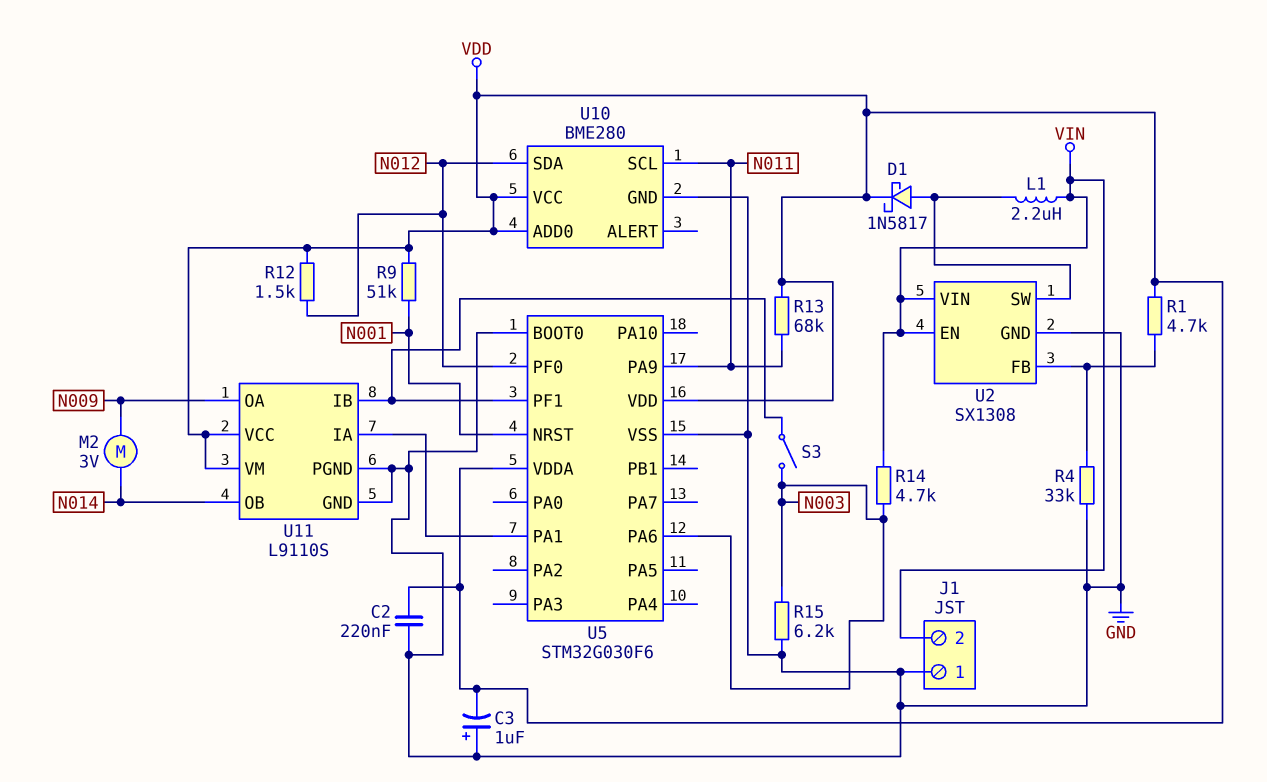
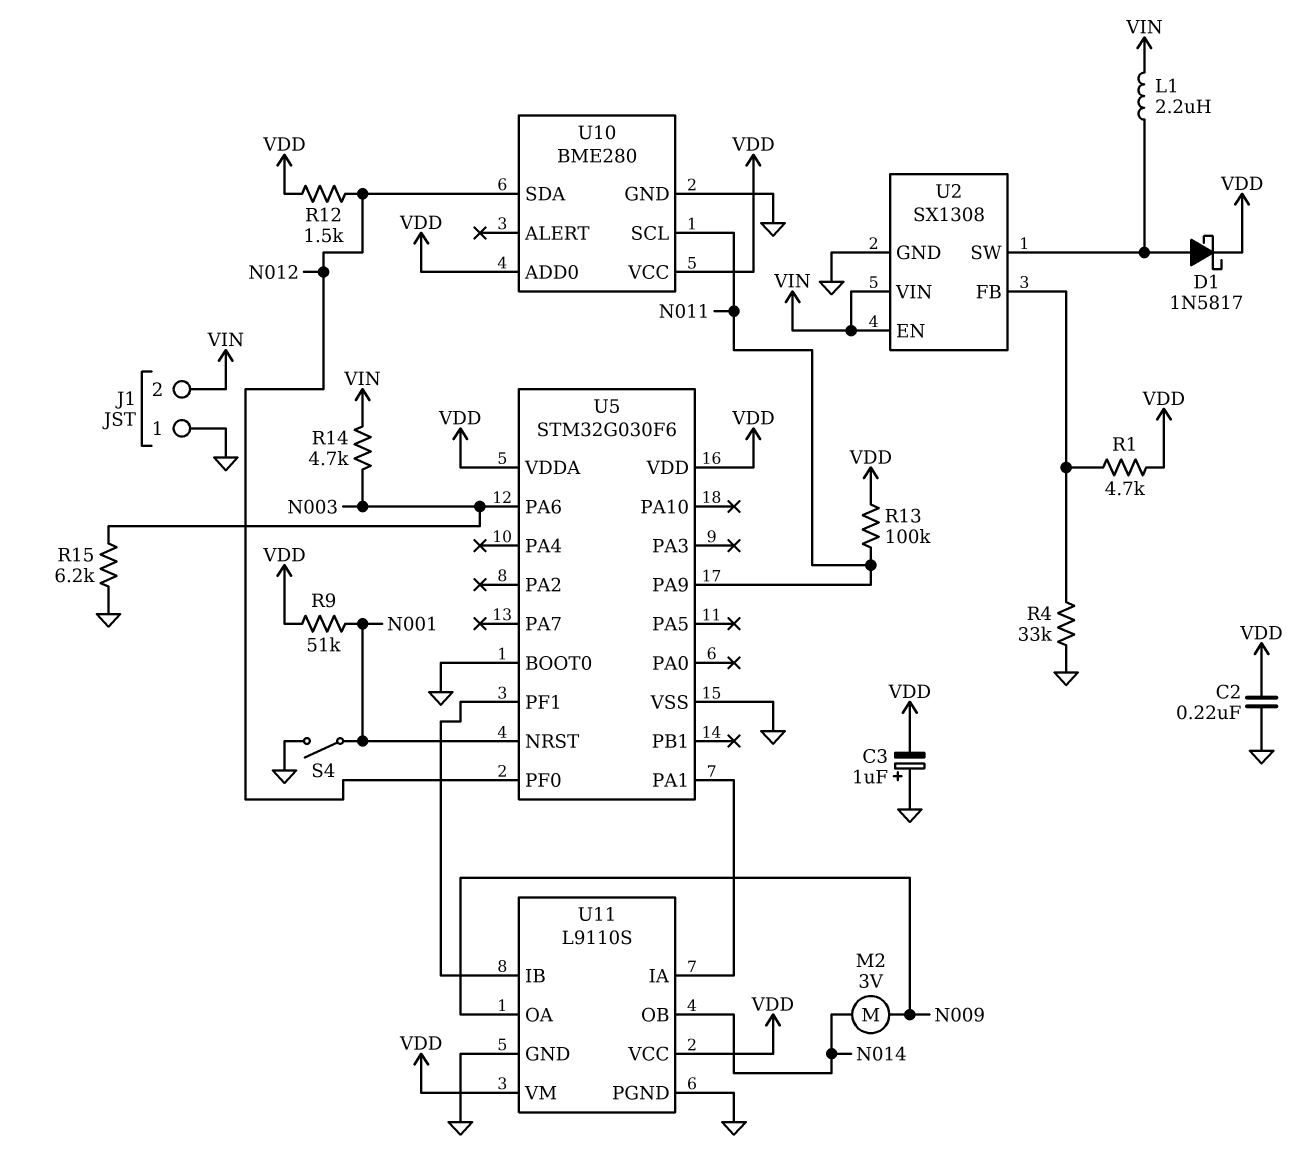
R13: 68k (N011, VDD) -> 100k (N011, VDD)
S3: switch (N003, U5/PF1) -> none
S4: none -> switch (GND, N001)

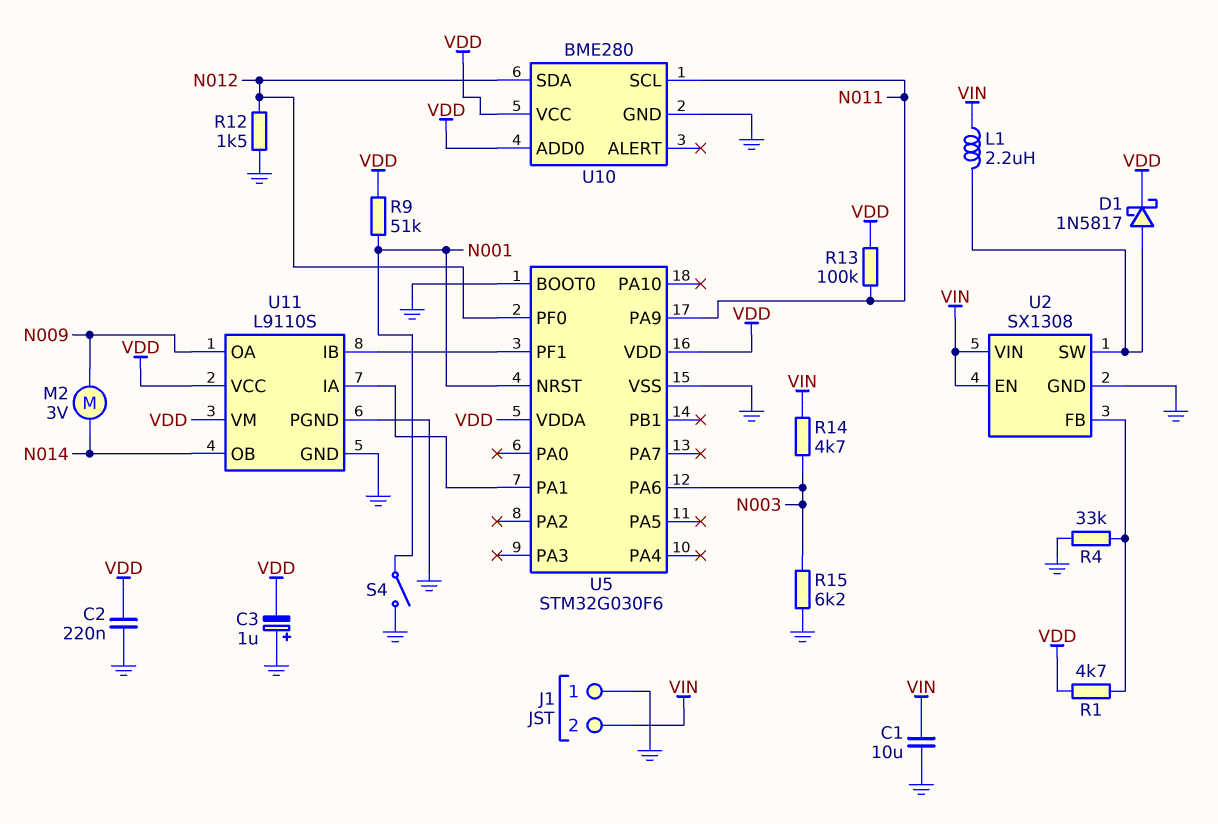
C1: none -> 10uF (GND, VIN)
R12: 1.5k (N012, VDD) -> 1.5k (GND, N012)

